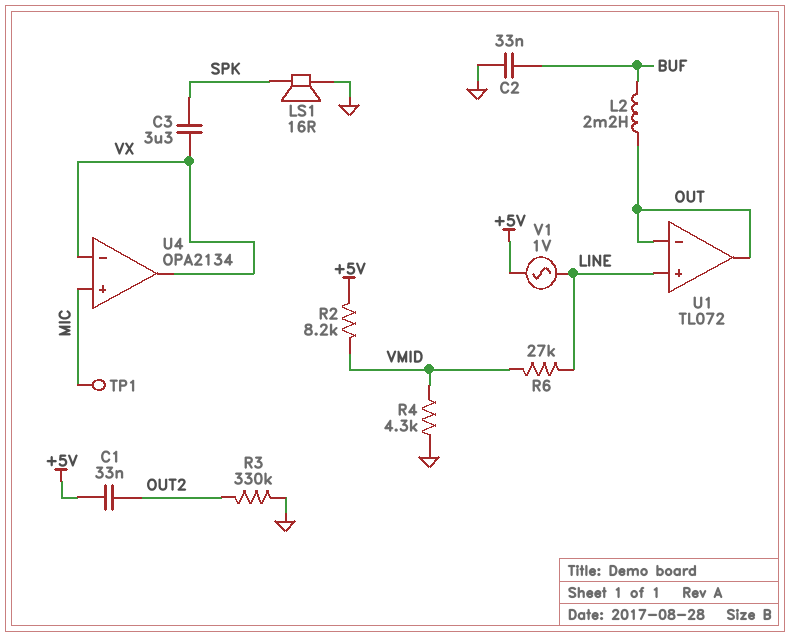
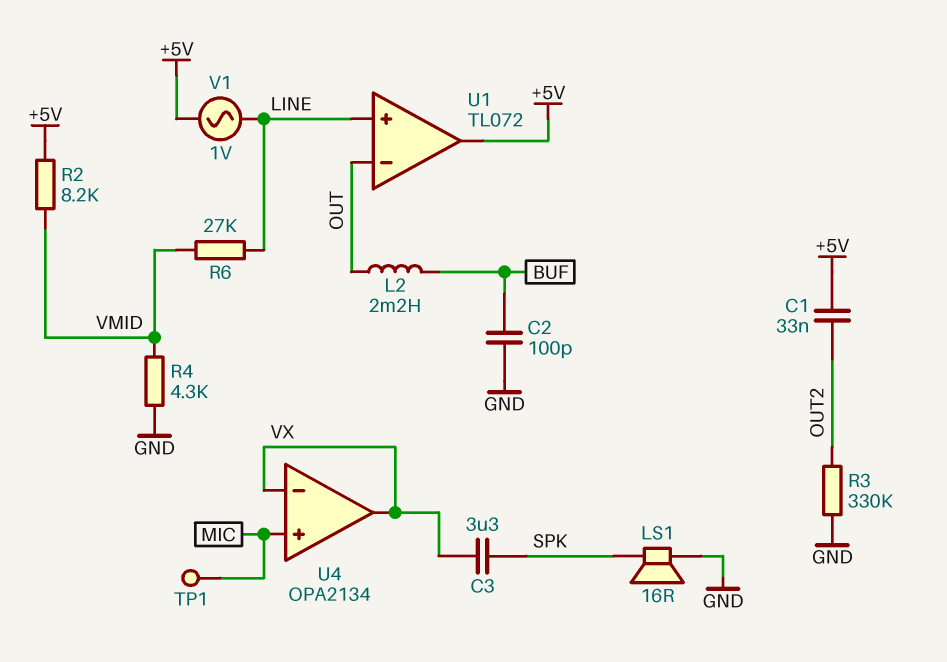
C2: 33nF (BUF, GND) -> 100pF (BUF, GND)
U1 pin out: OUT -> +5V

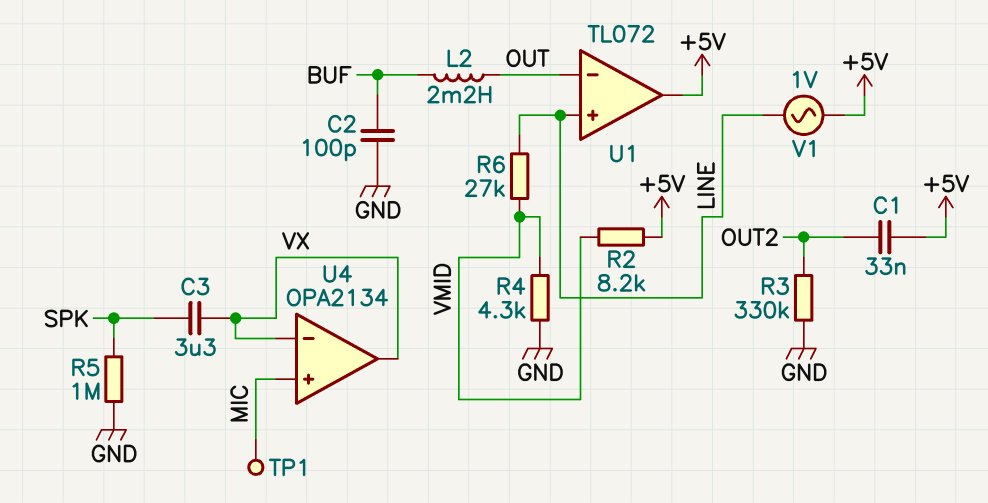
LS1: speaker 16R (GND, SPK) -> none
R5: none -> 1M (GND, SPK)

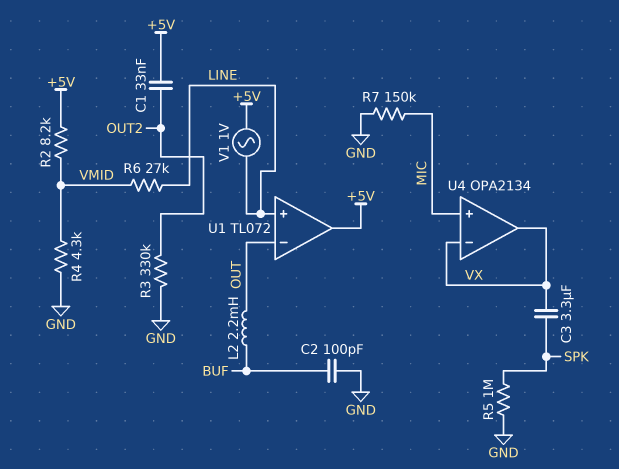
R7: none -> 150k (GND, MIC)
TP1: test point (MIC) -> none

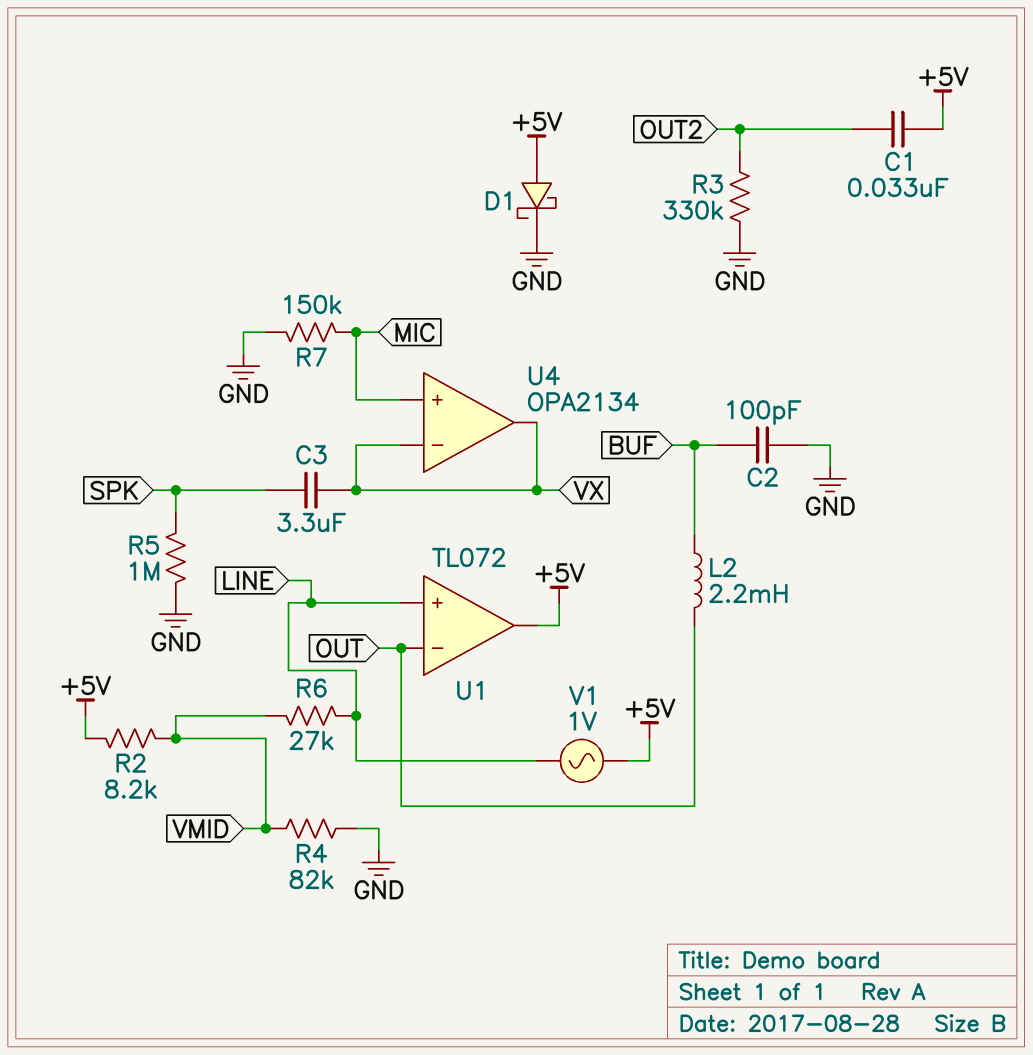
D1: none -> schottky (A +5V, K GND)
R4: 4.3k (GND, VMID) -> 82k (GND, VMID)

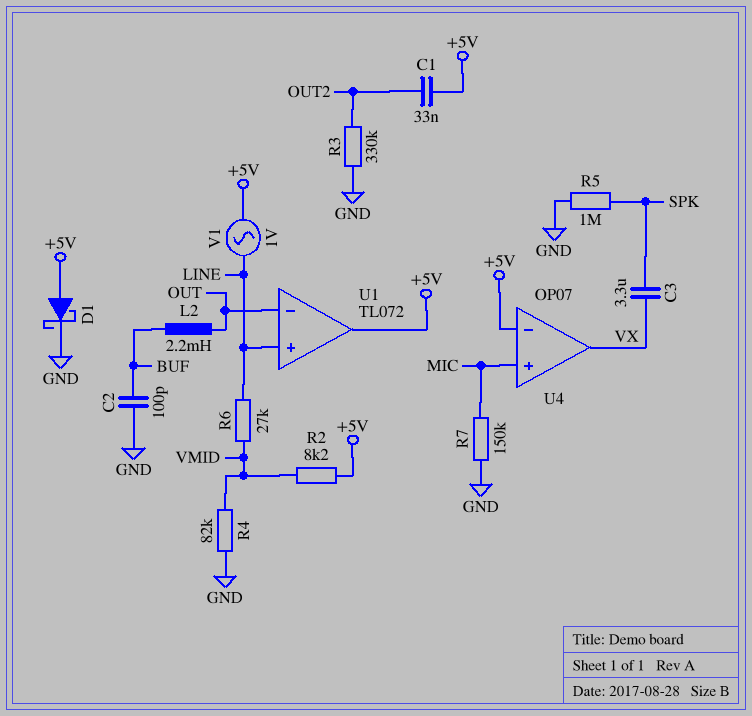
U4: OPA2134 -> OP07
U4 pin in-: VX -> +5V

